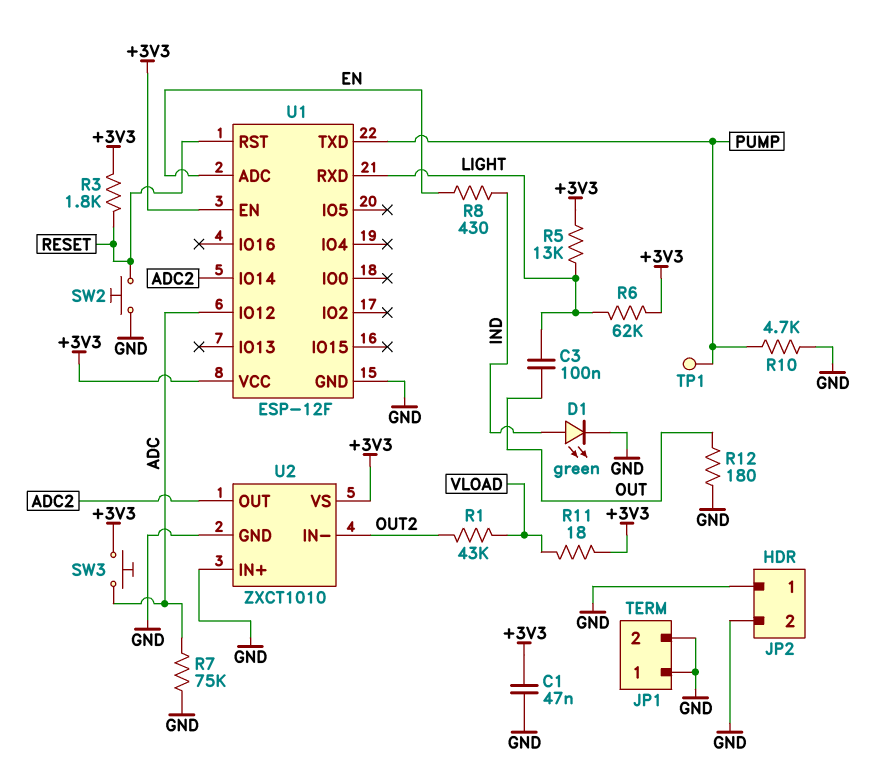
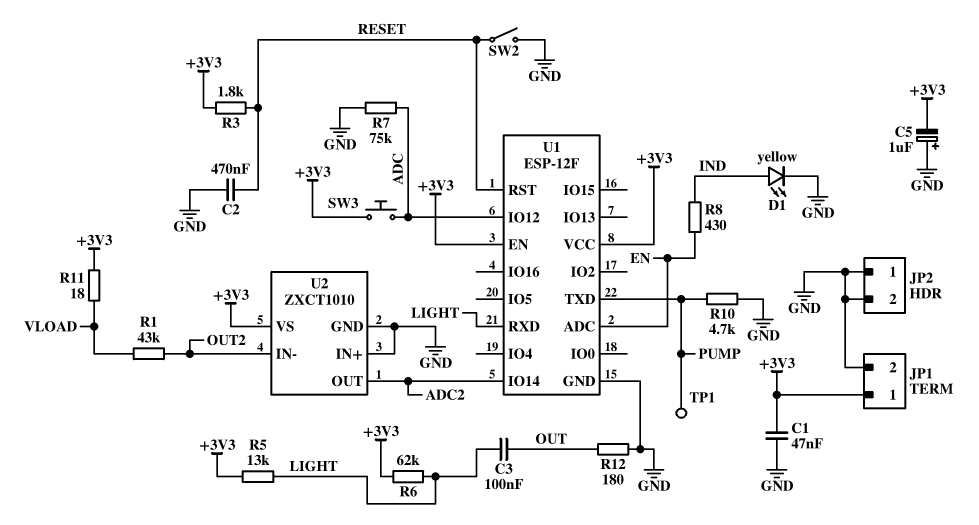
C2: none -> 470nF (GND, RESET)
C5: none -> 1uF (plus GND, minus +3V3)
D1: LED green (A IND, K GND) -> LED yellow (A IND, K GND)
JP1 pin 1: GND -> +3V3
SW2: button (GND, RESET) -> switch (GND, RESET)

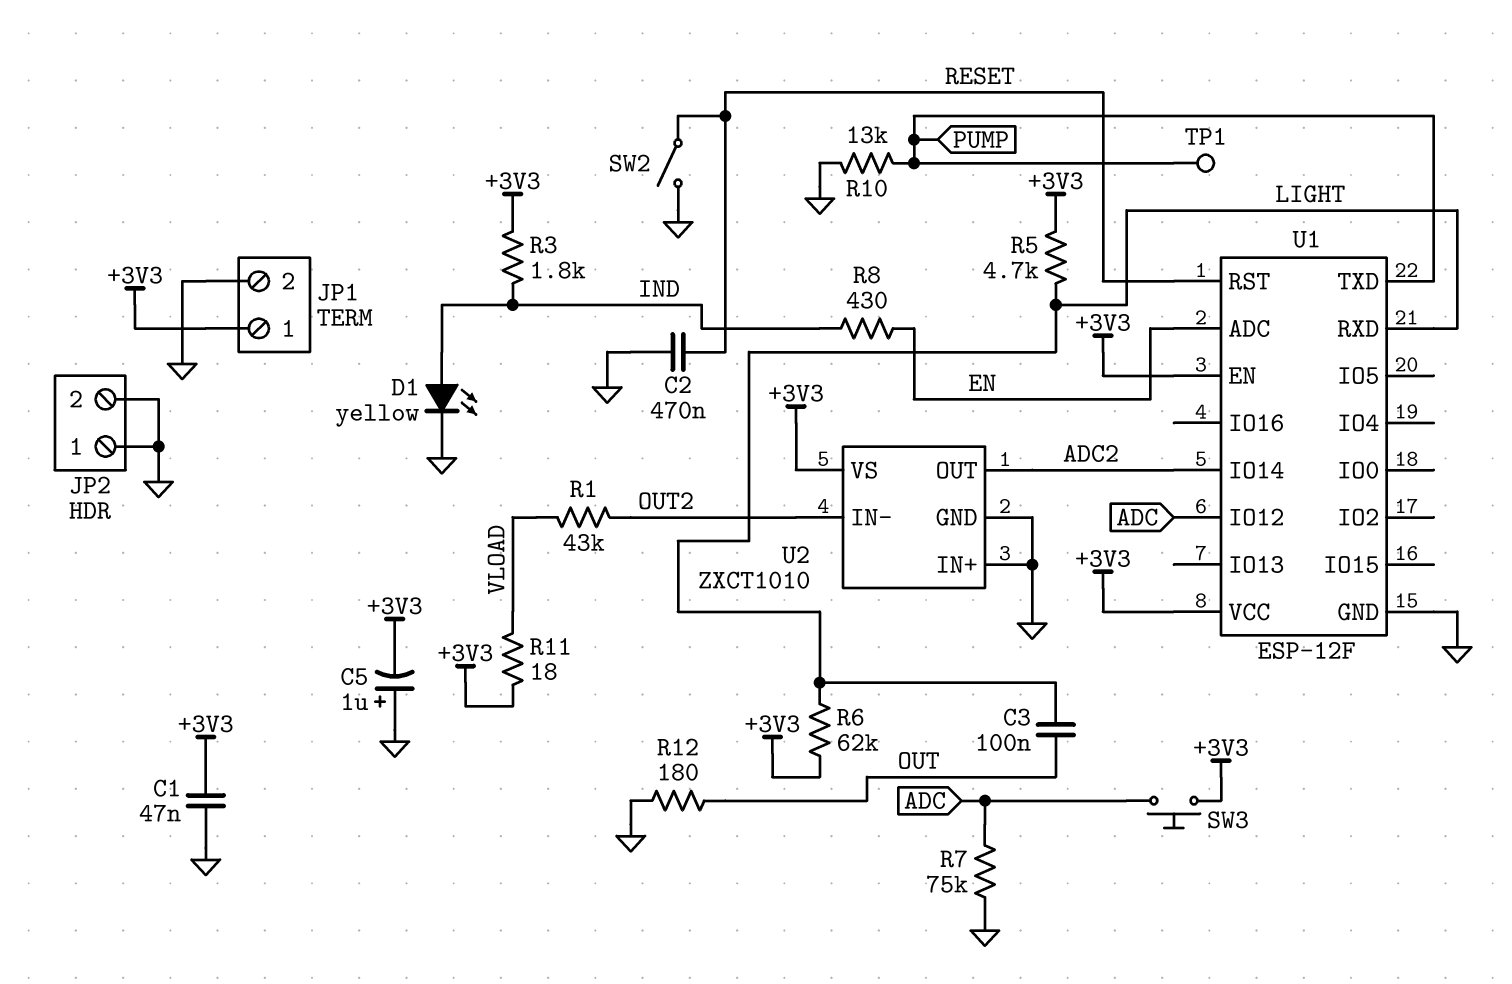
R3: 1.8k (+3V3, RESET) -> 1.8k (+3V3, IND)
R5: 13k (+3V3, LIGHT) -> 4.7k (+3V3, LIGHT)
R10: 4.7k (GND, PUMP) -> 13k (GND, PUMP)

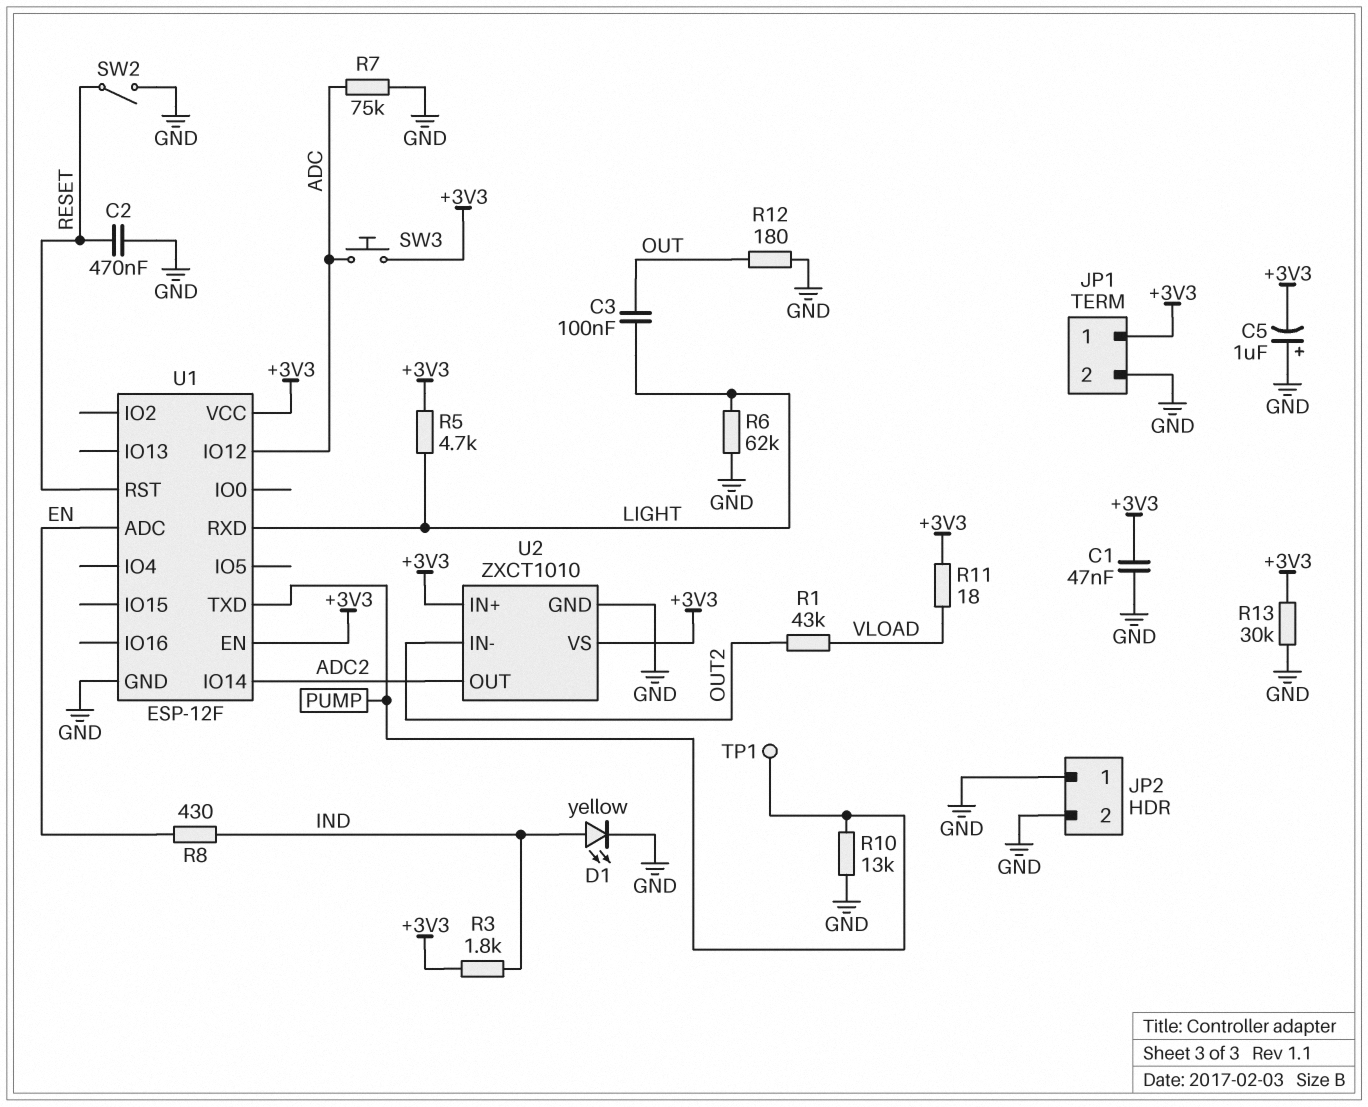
R6: 62k (+3V3, LIGHT) -> 62k (GND, LIGHT)
R13: none -> 30k (+3V3, GND)
U2 pin IN+: GND -> +3V3

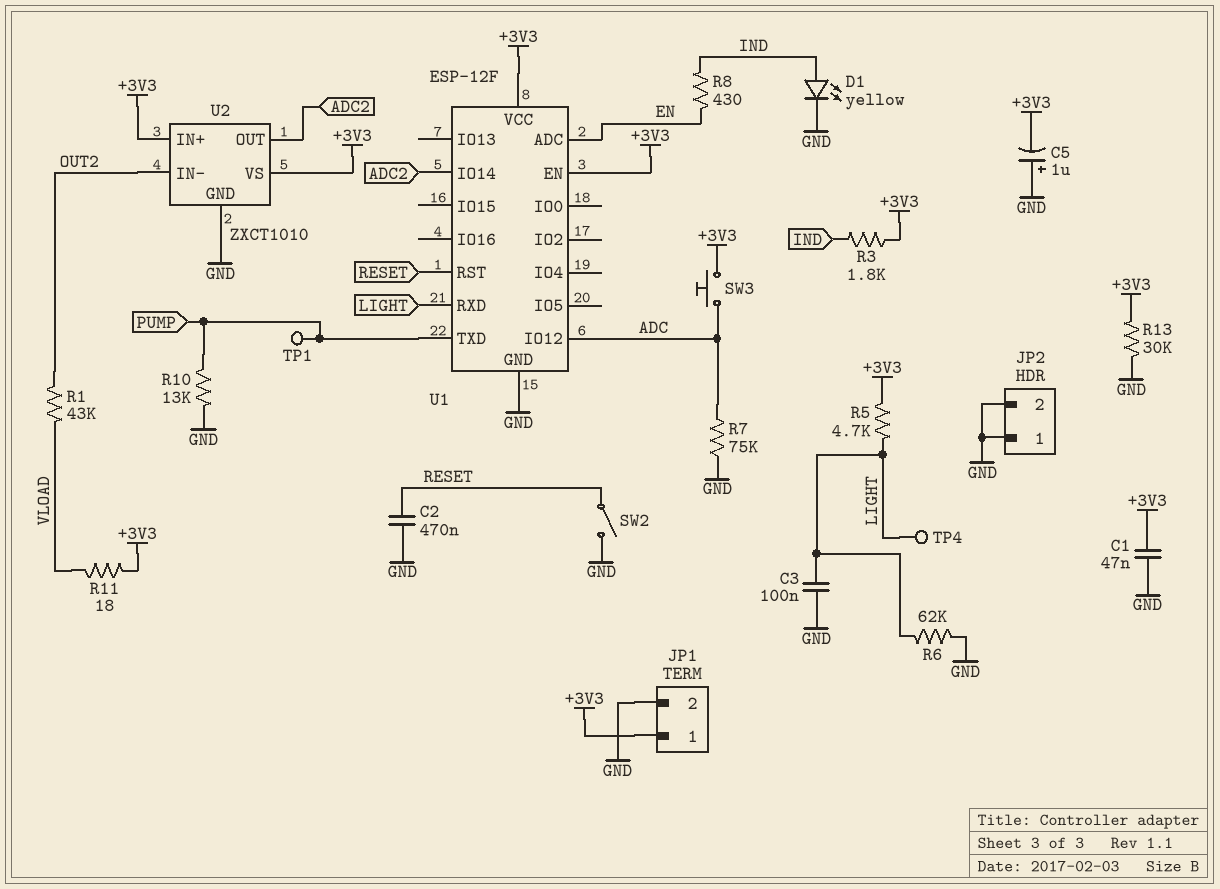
C3: 100nF (LIGHT, OUT) -> 100nF (GND, LIGHT)
R12: 180 (GND, OUT) -> none
TP4: none -> test point (LIGHT)

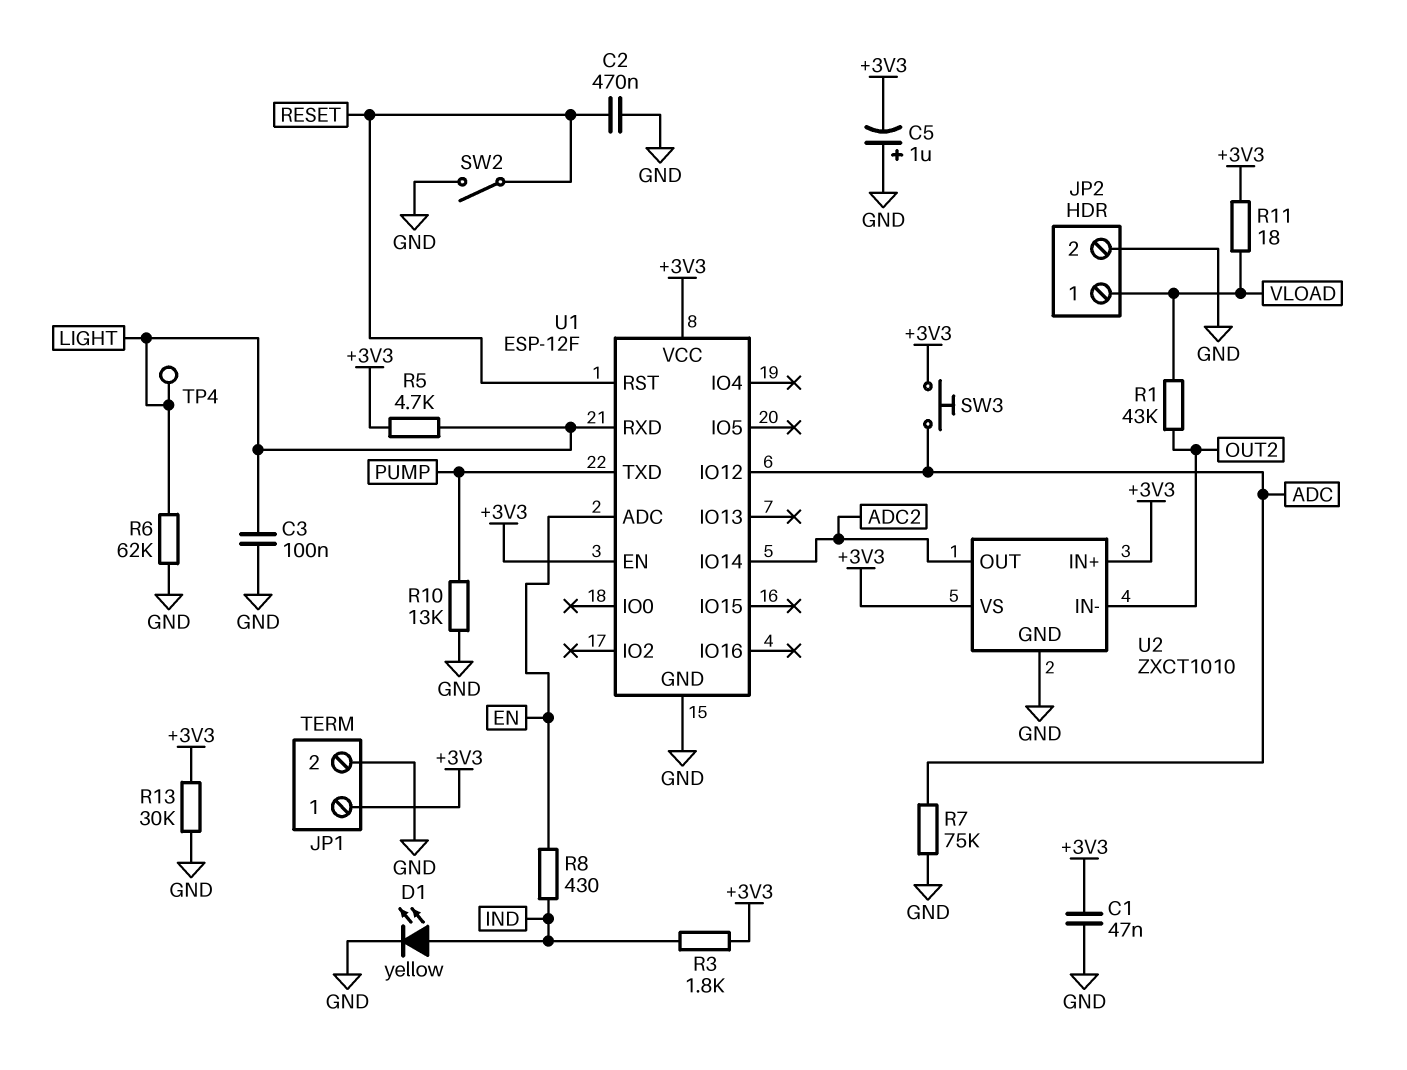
JP2 pin 1: GND -> VLOAD
TP1: test point (PUMP) -> none

